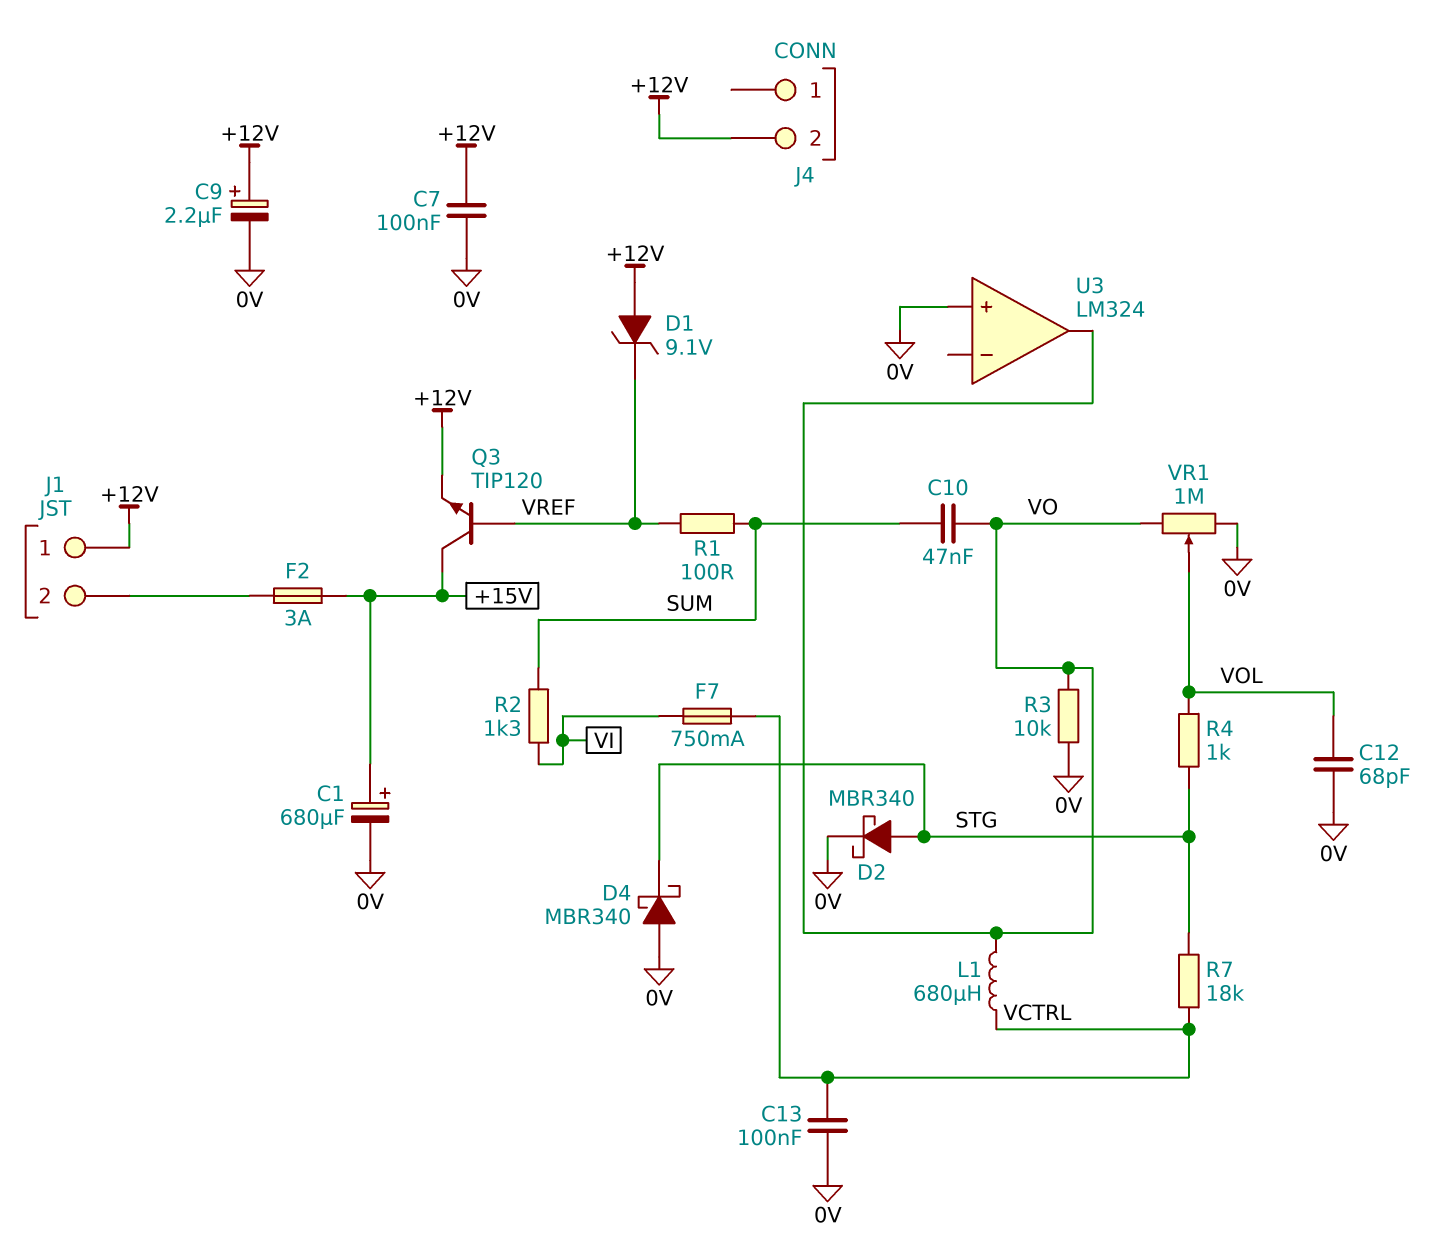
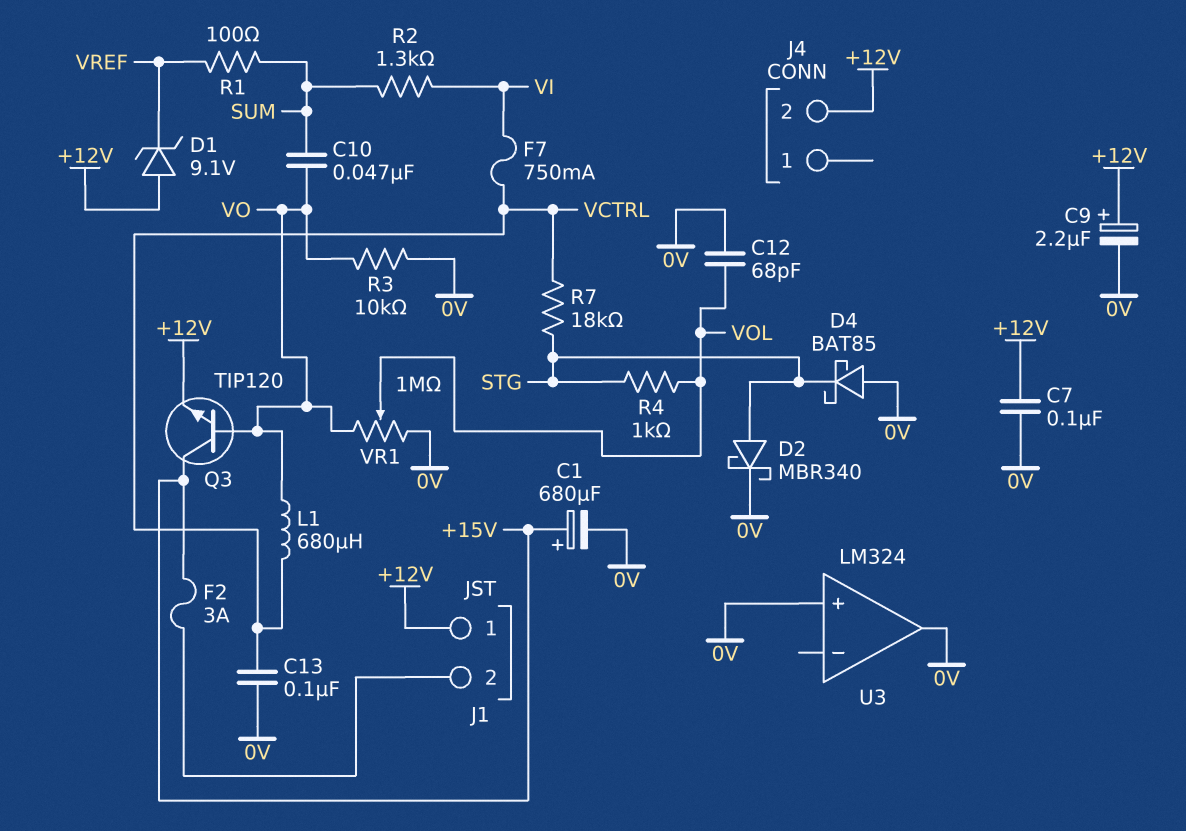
D4: schottky MBR340 (A 0V, K STG) -> schottky BAT85 (A 0V, K STG)
Q3: NPN TIP120 (B VREF, C +15V, E +12V) -> NPN TIP120 (B VO, C +15V, E +12V)
U3 pin out: VO -> 0V

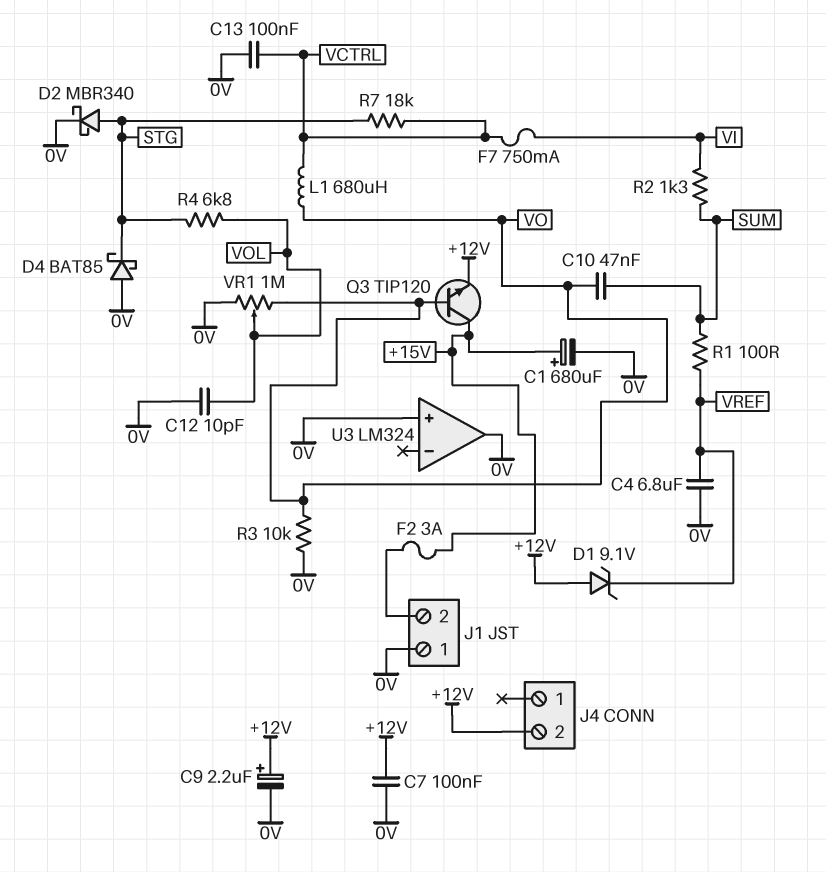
C4: none -> 6.8uF (0V, VREF)
C12: 68pF (0V, VOL) -> 10pF (0V, VOL)
J1 pin 1: +12V -> 0V
R4: 1k (STG, VOL) -> 6.8k (STG, VOL)

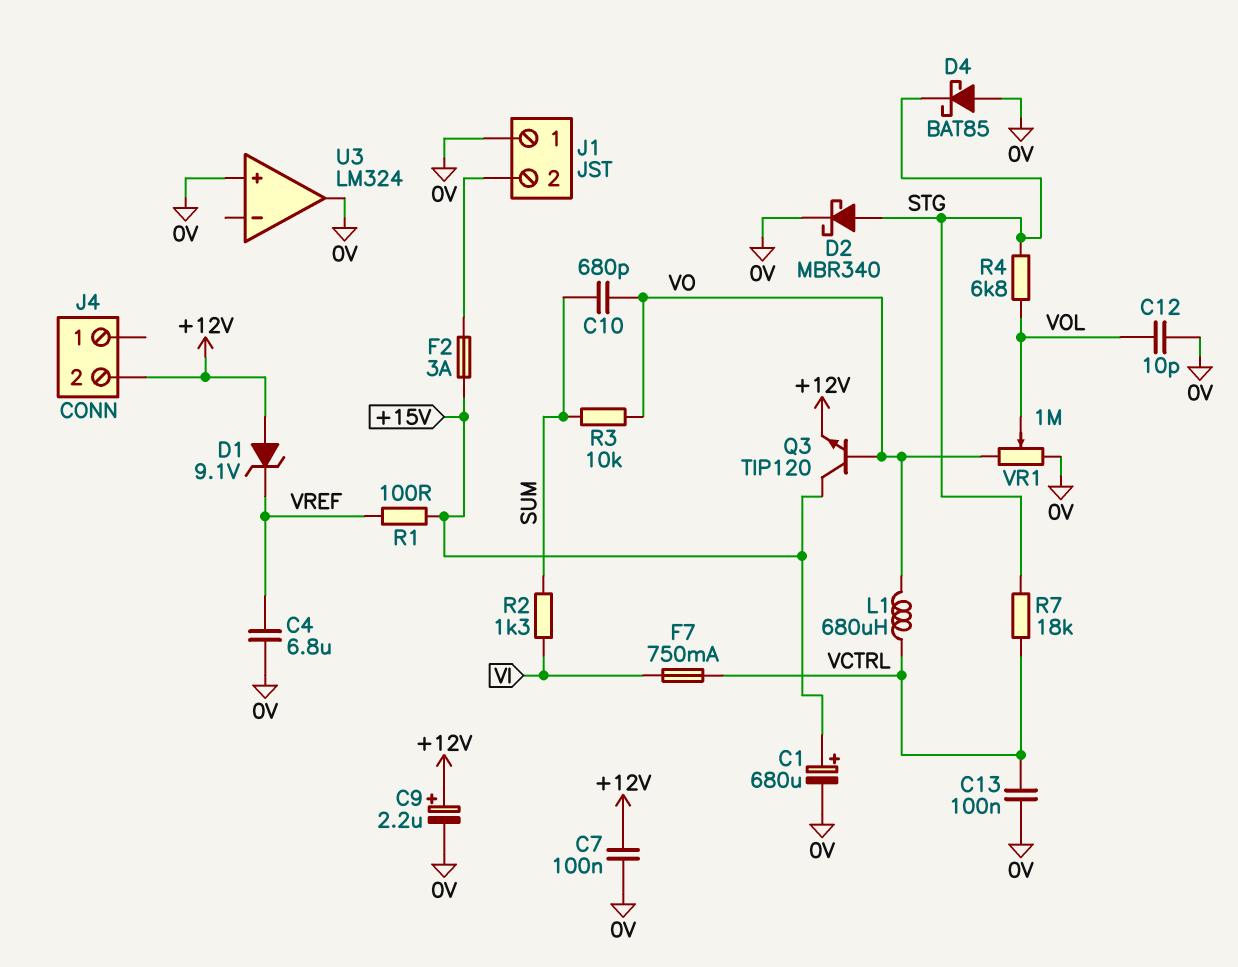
C10: 47nF (SUM, VO) -> 680pF (SUM, VO)
R1: 100 (SUM, VREF) -> 100 (+15V, VREF)
R3: 10k (0V, VO) -> 10k (SUM, VO)

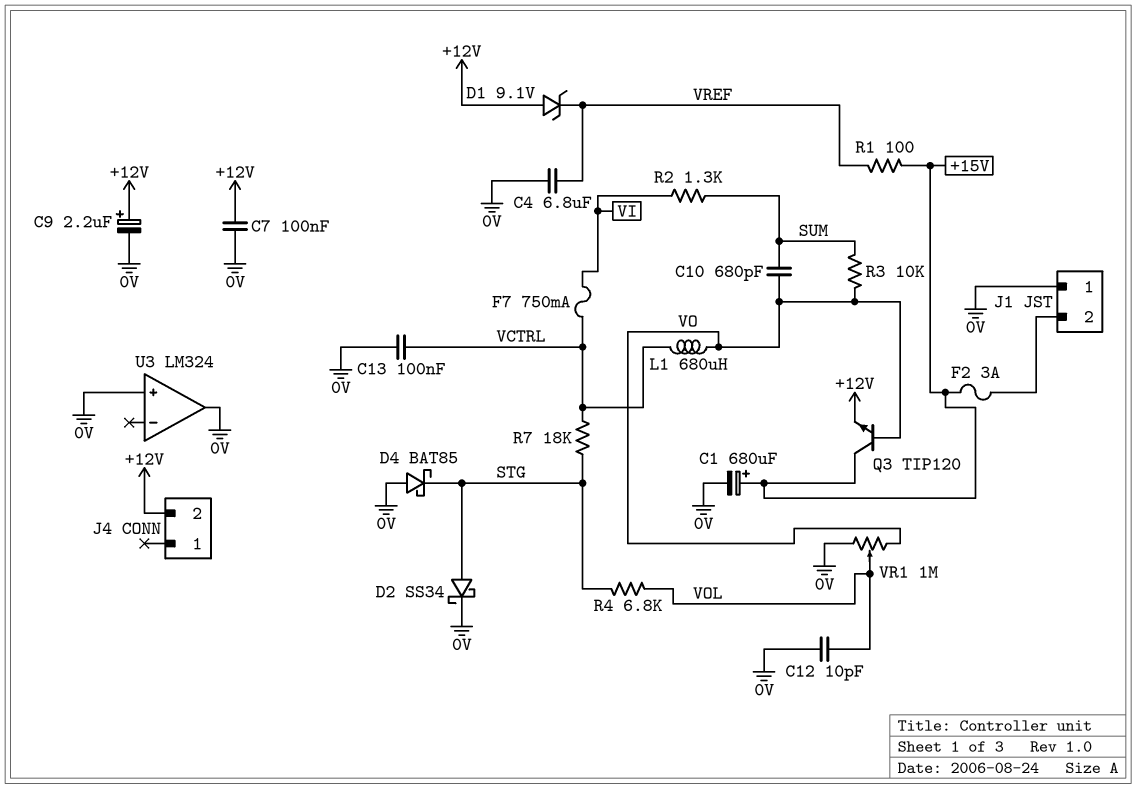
D2: schottky MBR340 (A STG, K 0V) -> schottky SS34 (A STG, K 0V)

